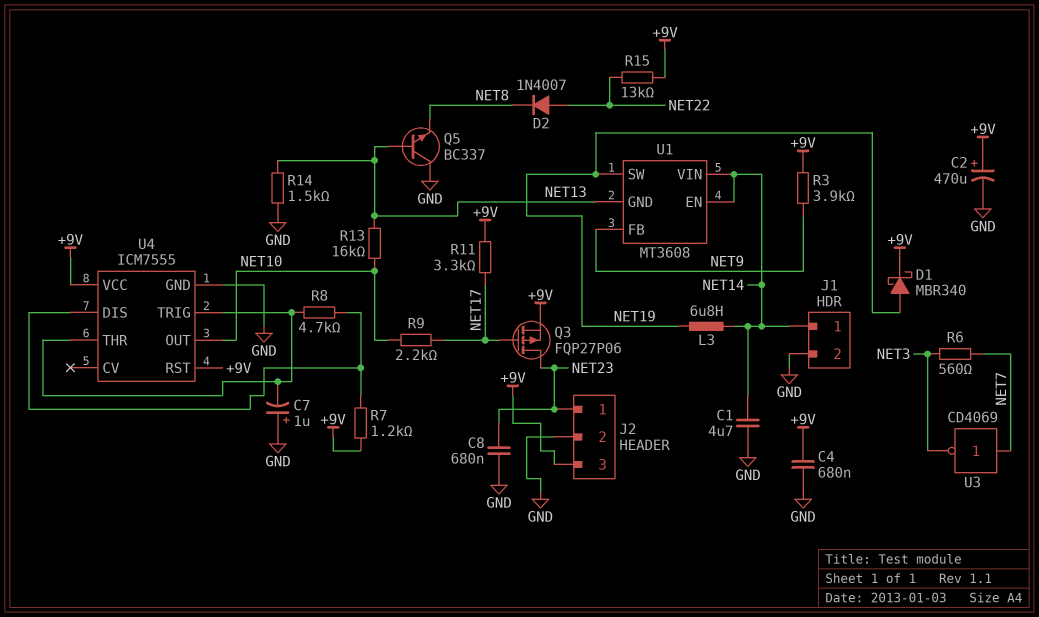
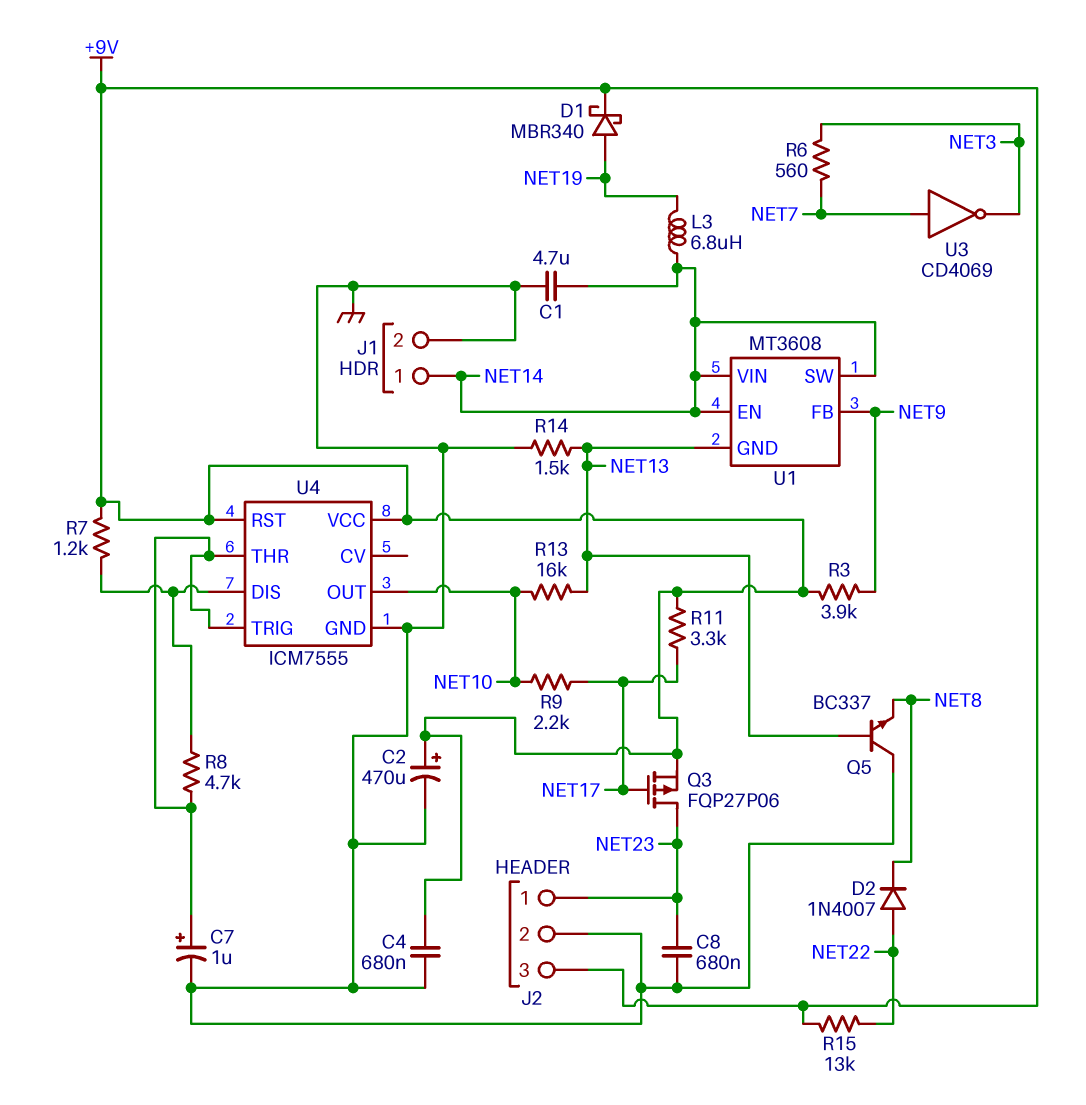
C7: 1uF (plus GND, minus U4/THR) -> 1uF (plus U4/THR, minus GND)
U1 pin SW: NET19 -> NET14

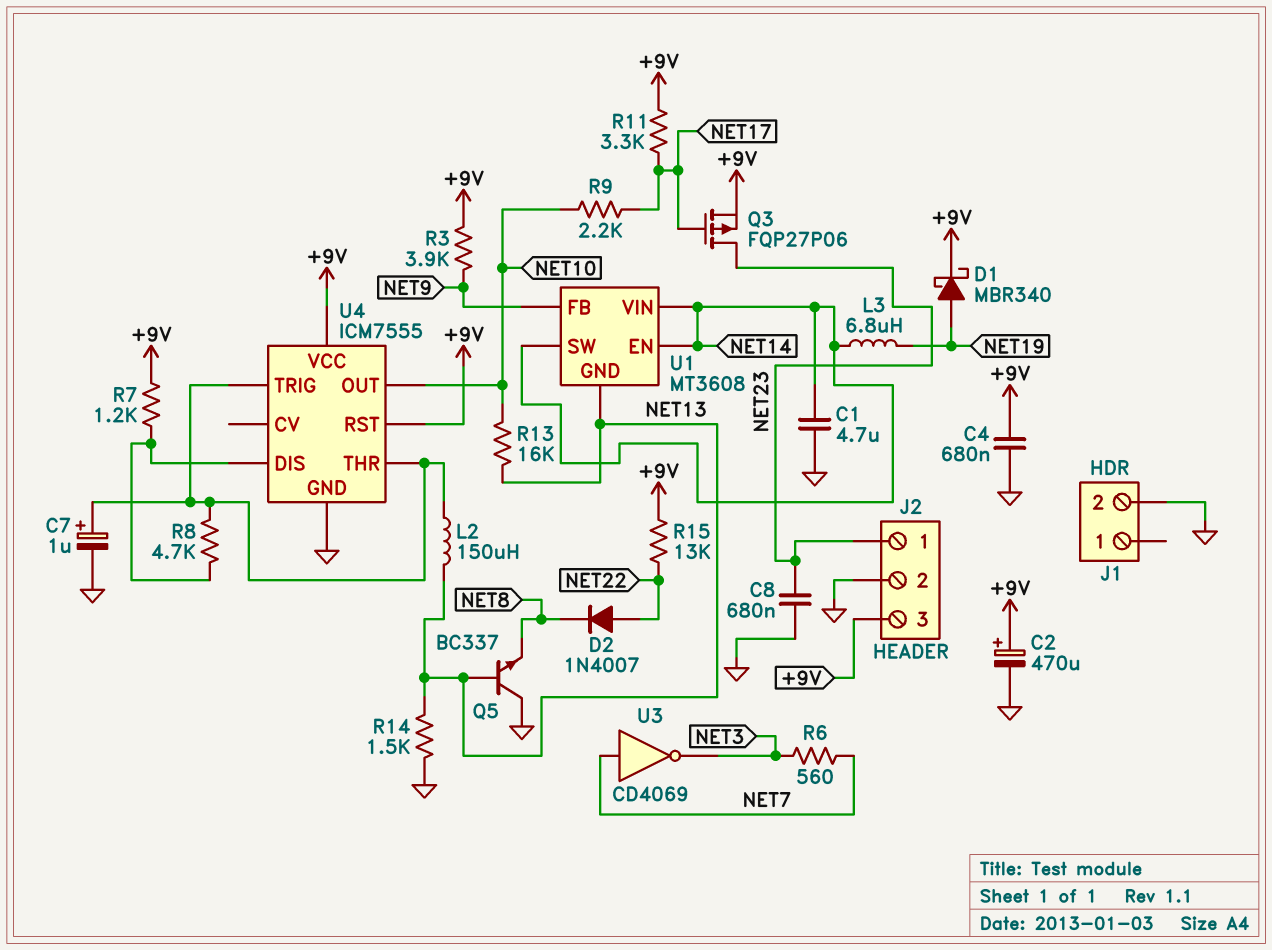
J1 pin 1: NET14 -> none
L2: none -> 150uH (NET13, U4/THR)

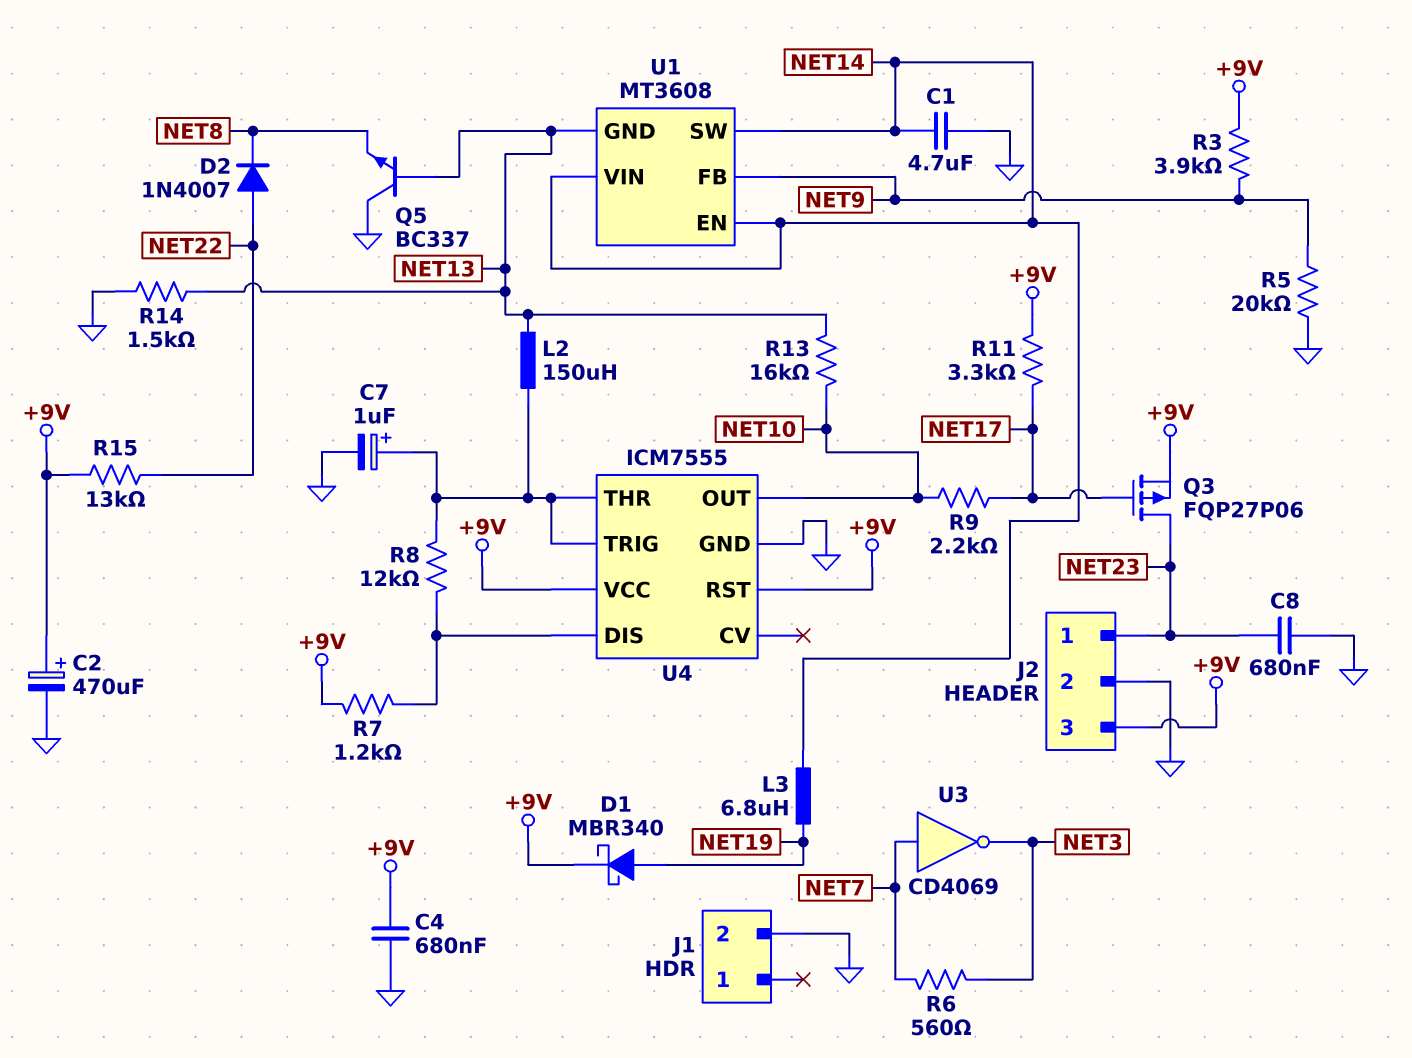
R5: none -> 20k (GND, NET9)
R8: 4.7k (U4/DIS, U4/THR) -> 12k (U4/DIS, U4/THR)

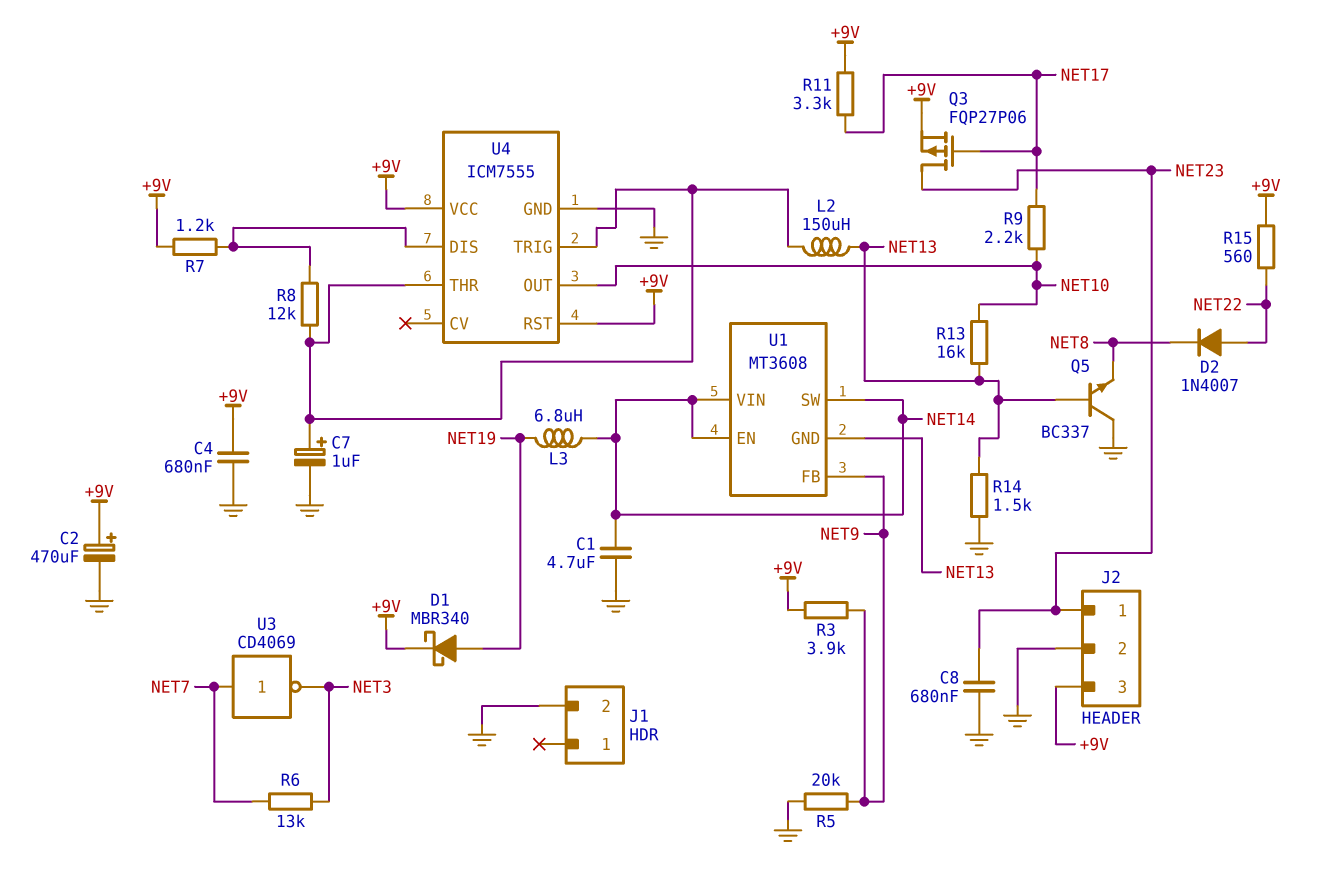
R6: 560 (NET3, NET7) -> 13k (NET3, NET7)
R15: 13k (+9V, NET22) -> 560 (+9V, NET22)

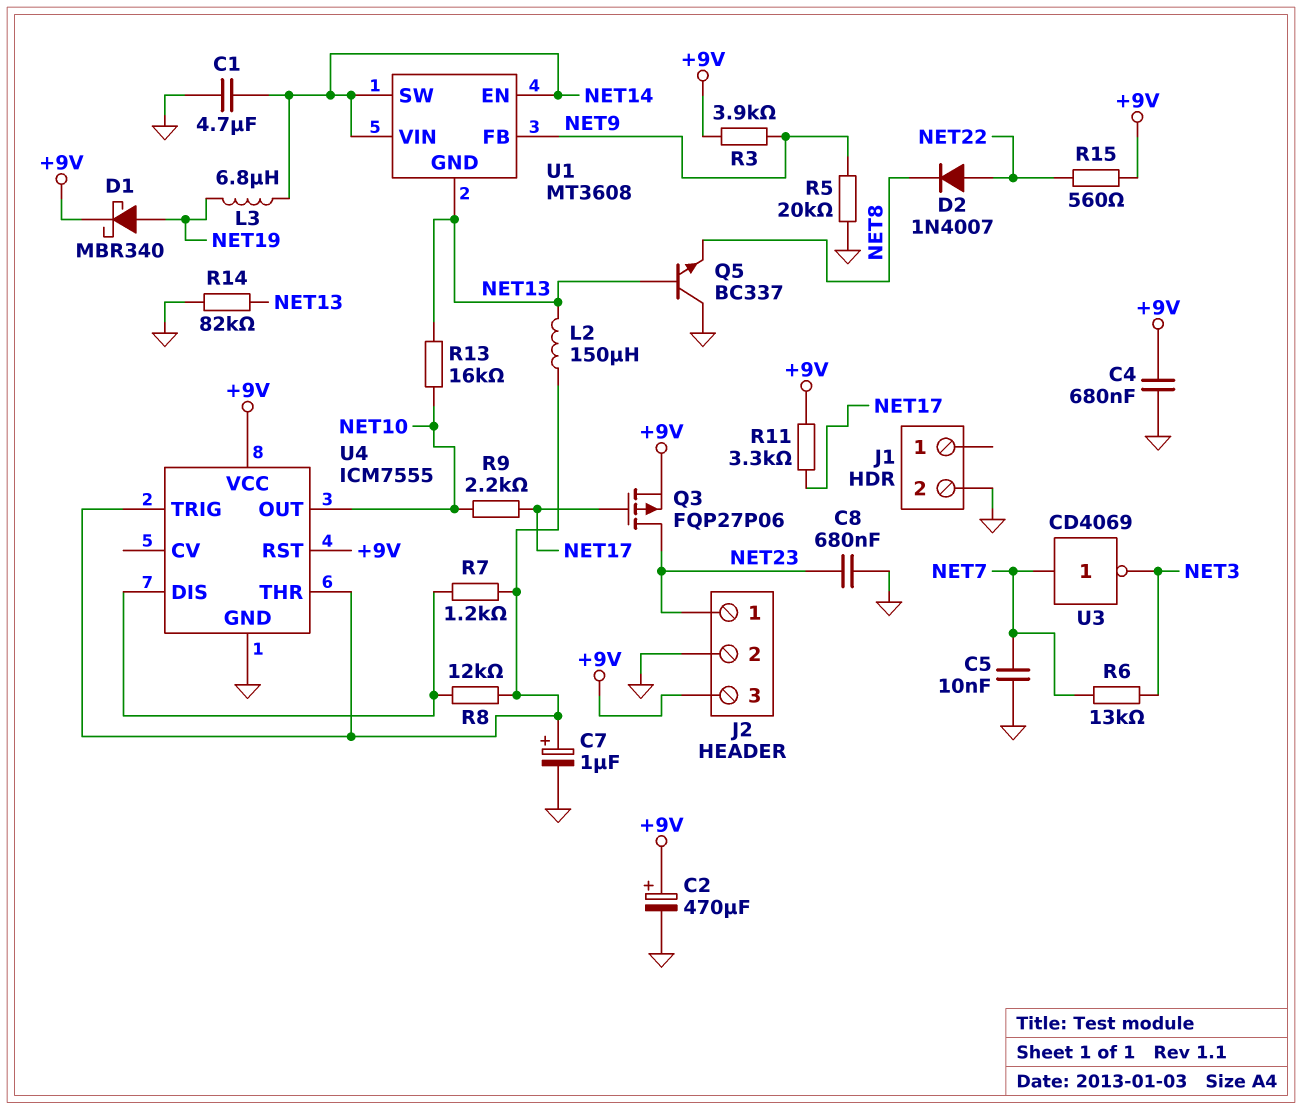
C5: none -> 10nF (GND, NET7)
R7: 1.2k (+9V, U4/DIS) -> 1.2k (U4/DIS, U4/THR)
R14: 1.5k (GND, NET13) -> 82k (GND, NET13)

